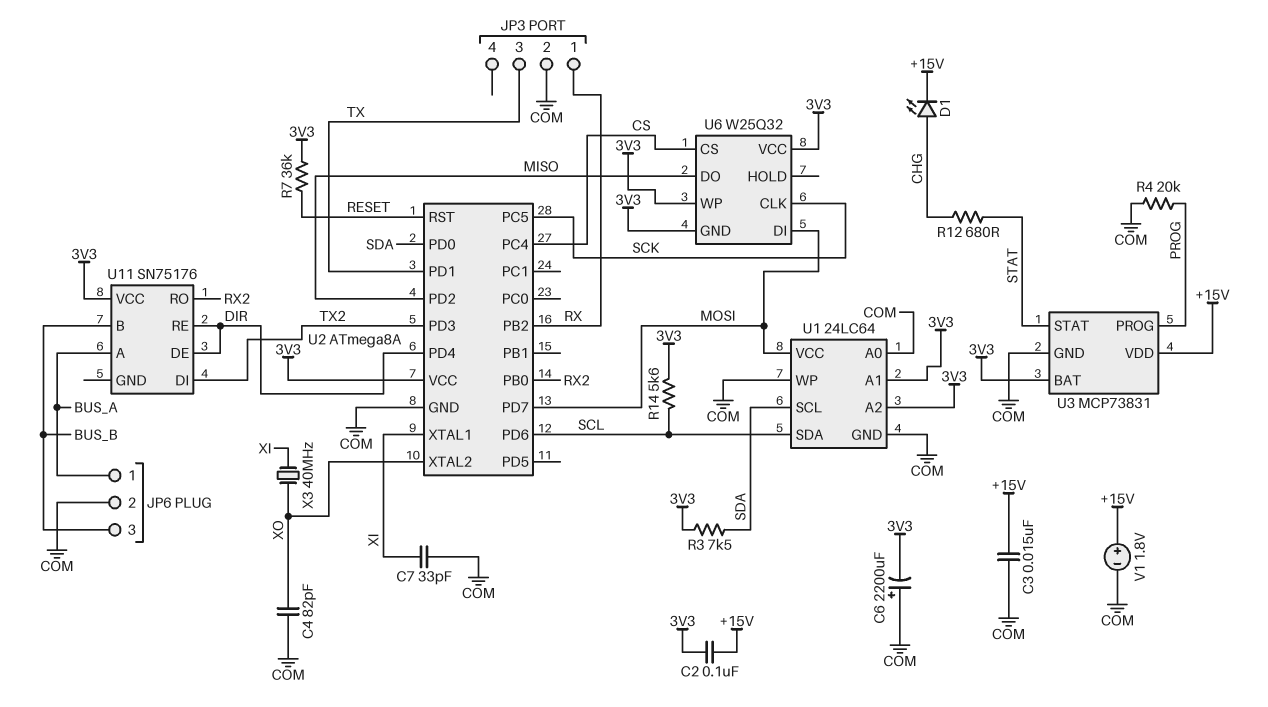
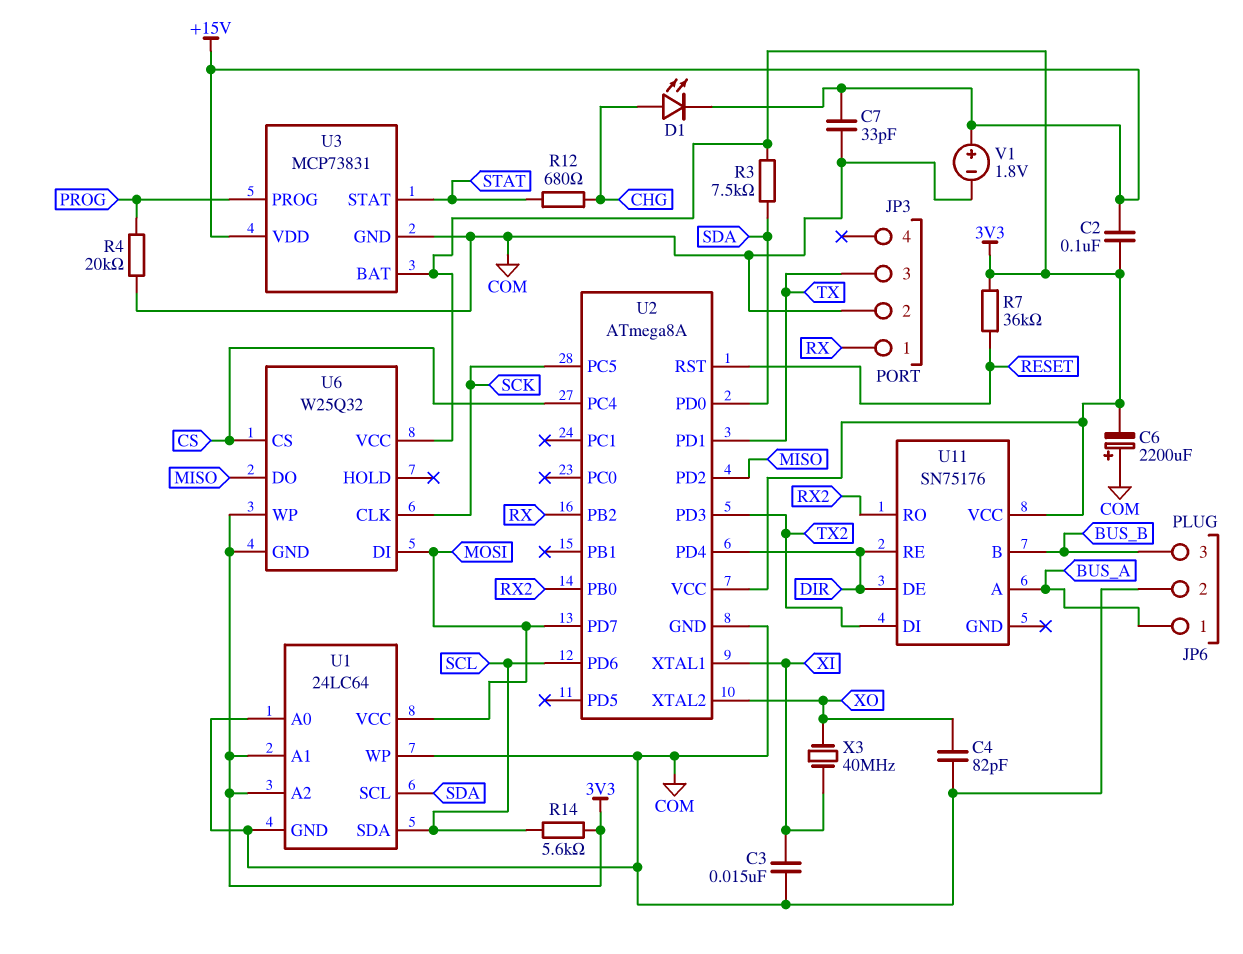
C3: 15nF (+15V, COM) -> 15nF (COM, XI)
C7: 33pF (COM, XI) -> 33pF (+15V, COM)

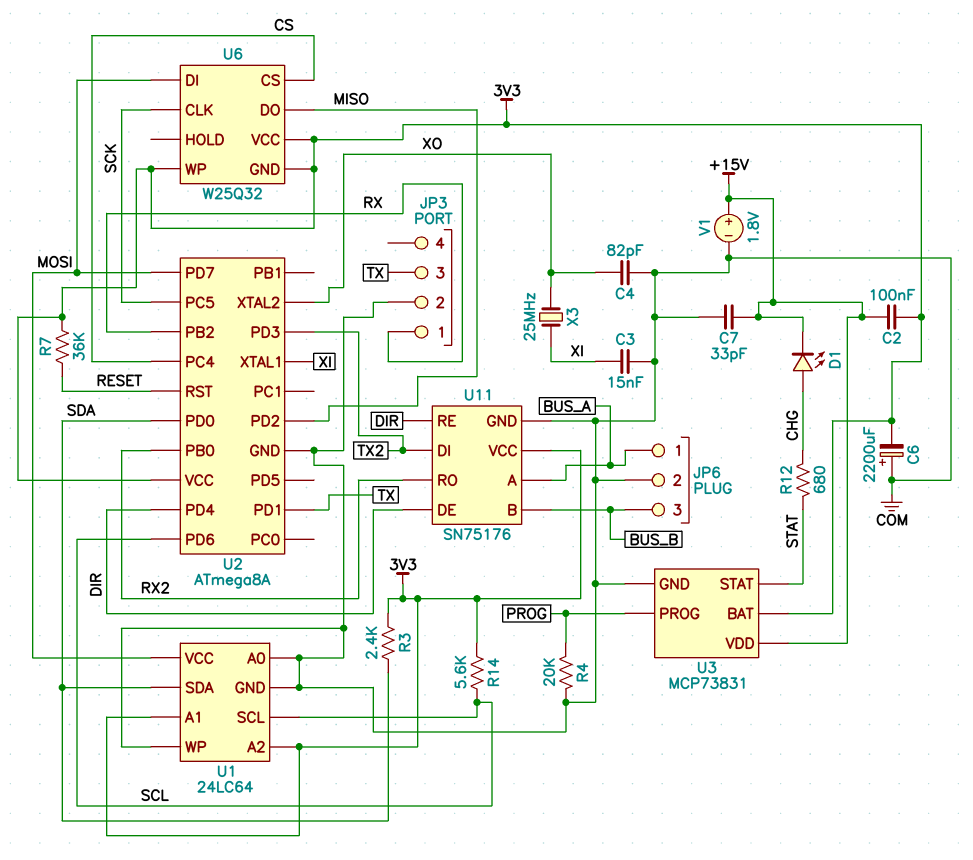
R3: 7.5k (3V3, SDA) -> 2.4k (3V3, SDA)
U1 pin SCL: SDA -> SCL
U1 pin SDA: SCL -> SDA
U11 pin GND: none -> COM
X3: 40MHz (XI, XO) -> 25MHz (XI, XO)

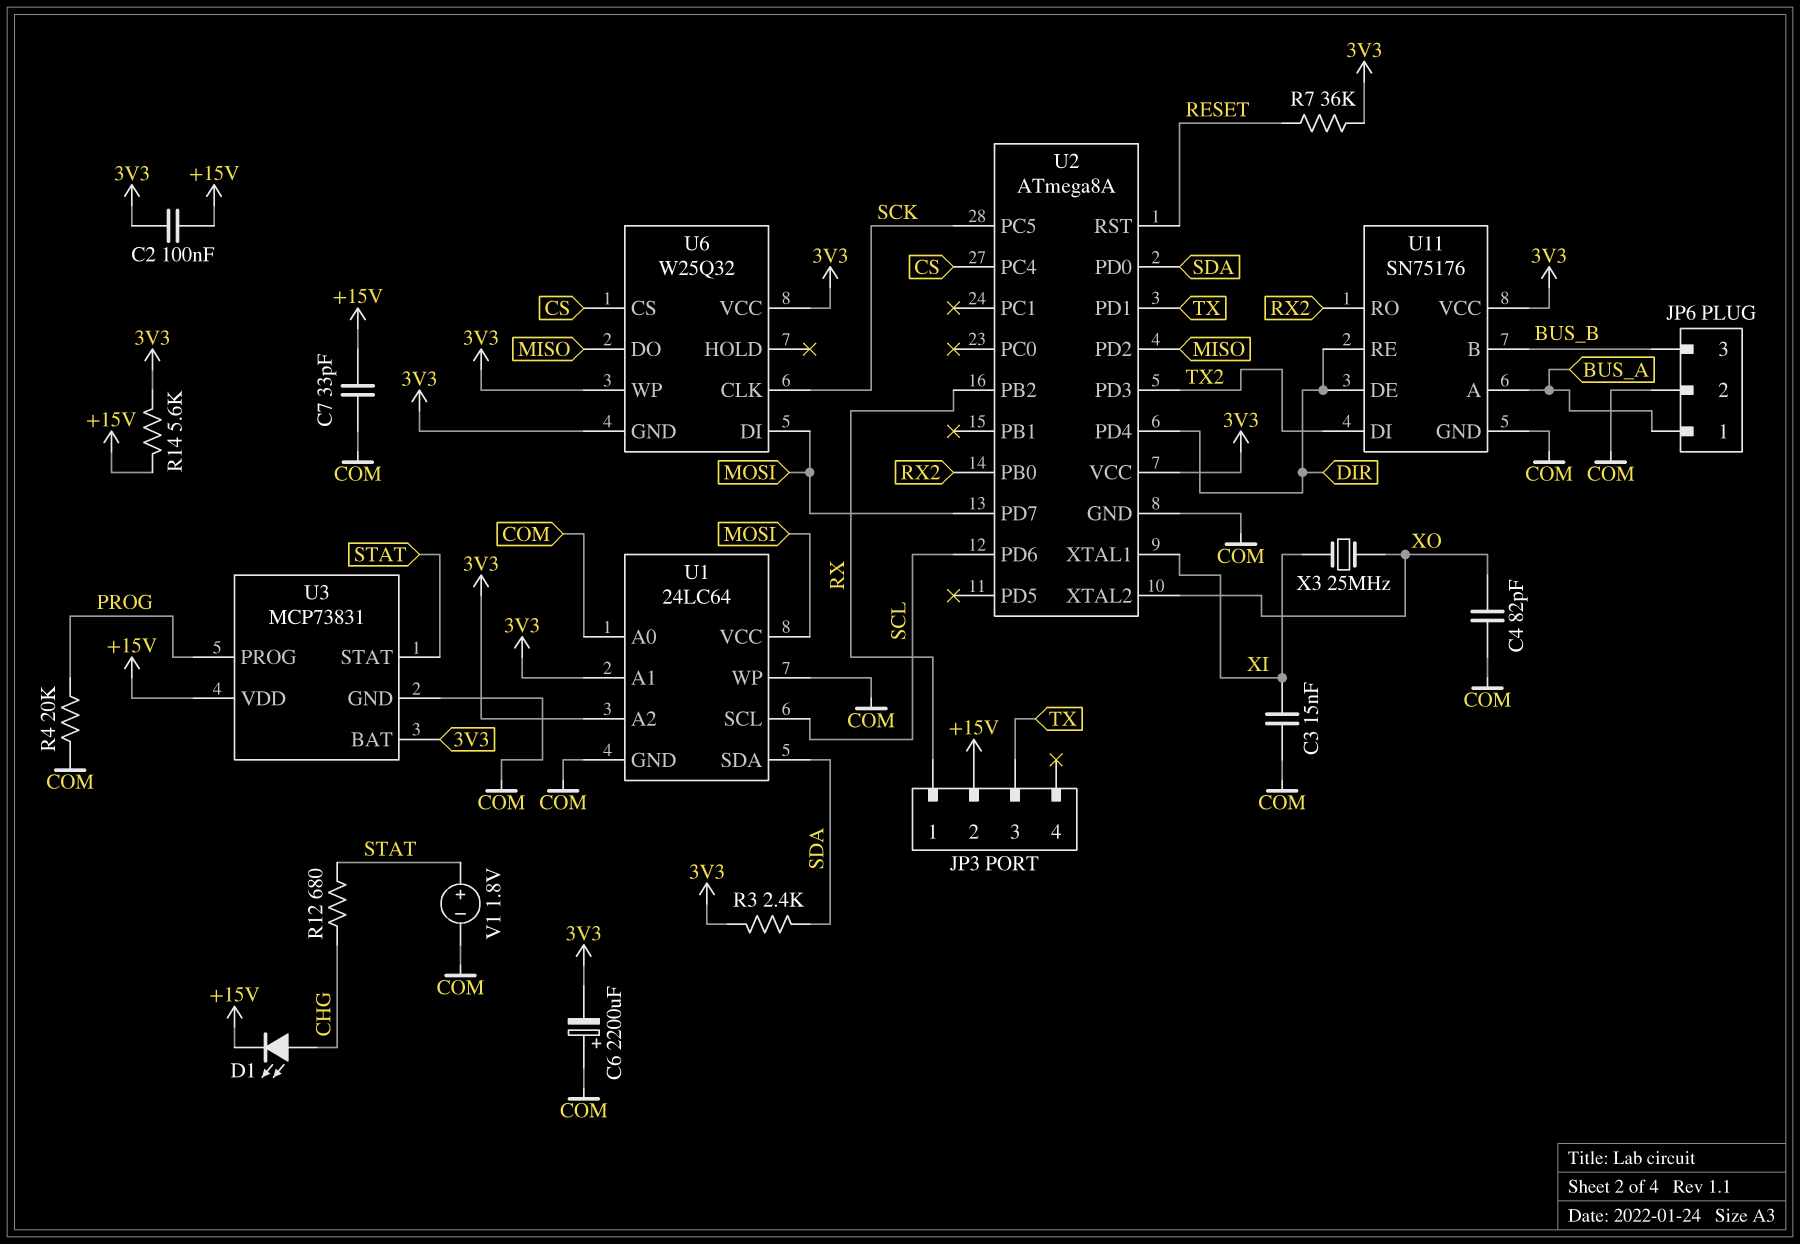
JP3 pin 2: COM -> +15V
R14: 5.6k (3V3, SCL) -> 5.6k (+15V, 3V3)
V1: 1.8V (plus +15V, minus COM) -> 1.8V (plus STAT, minus COM)

